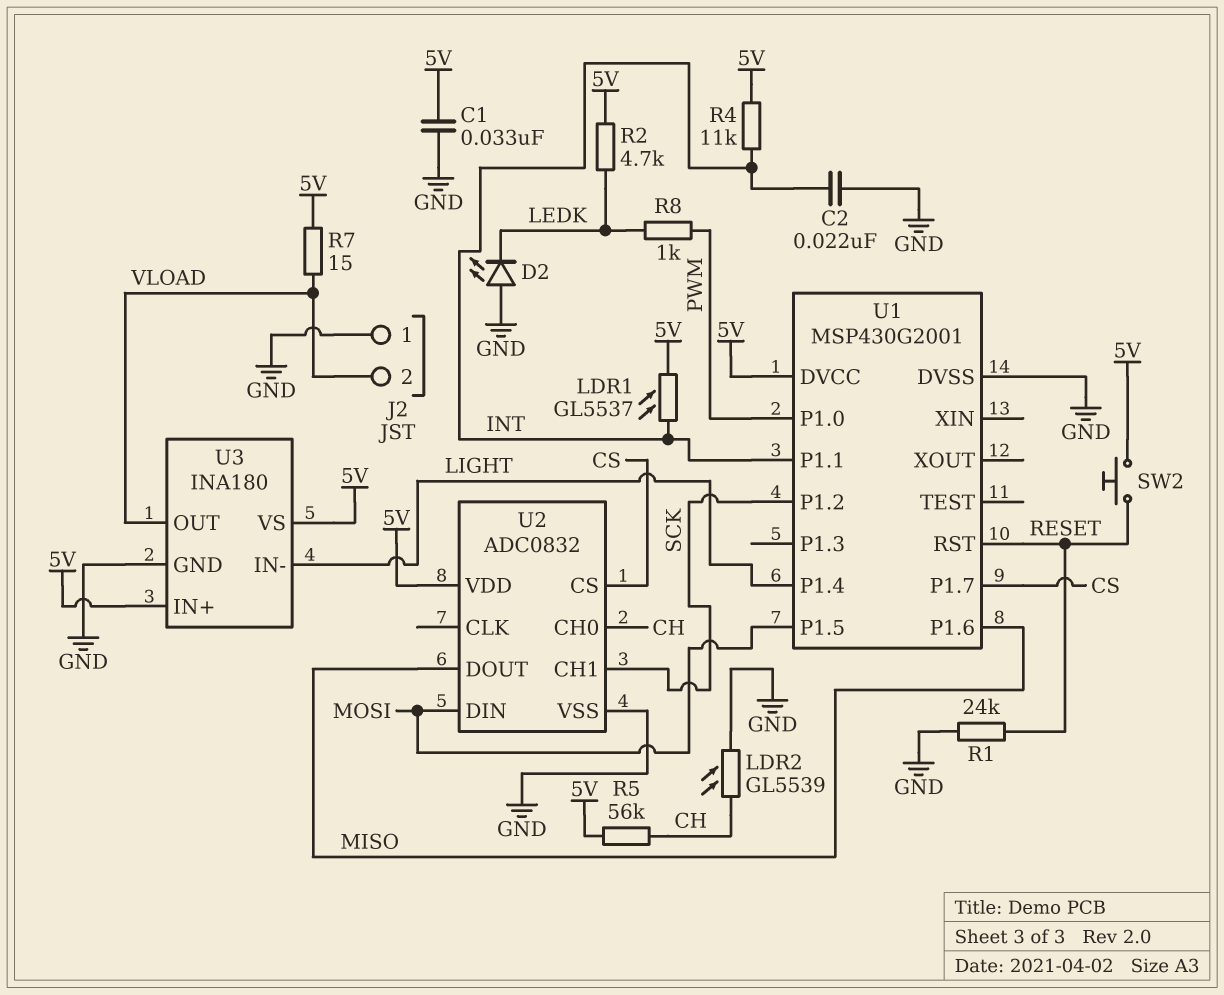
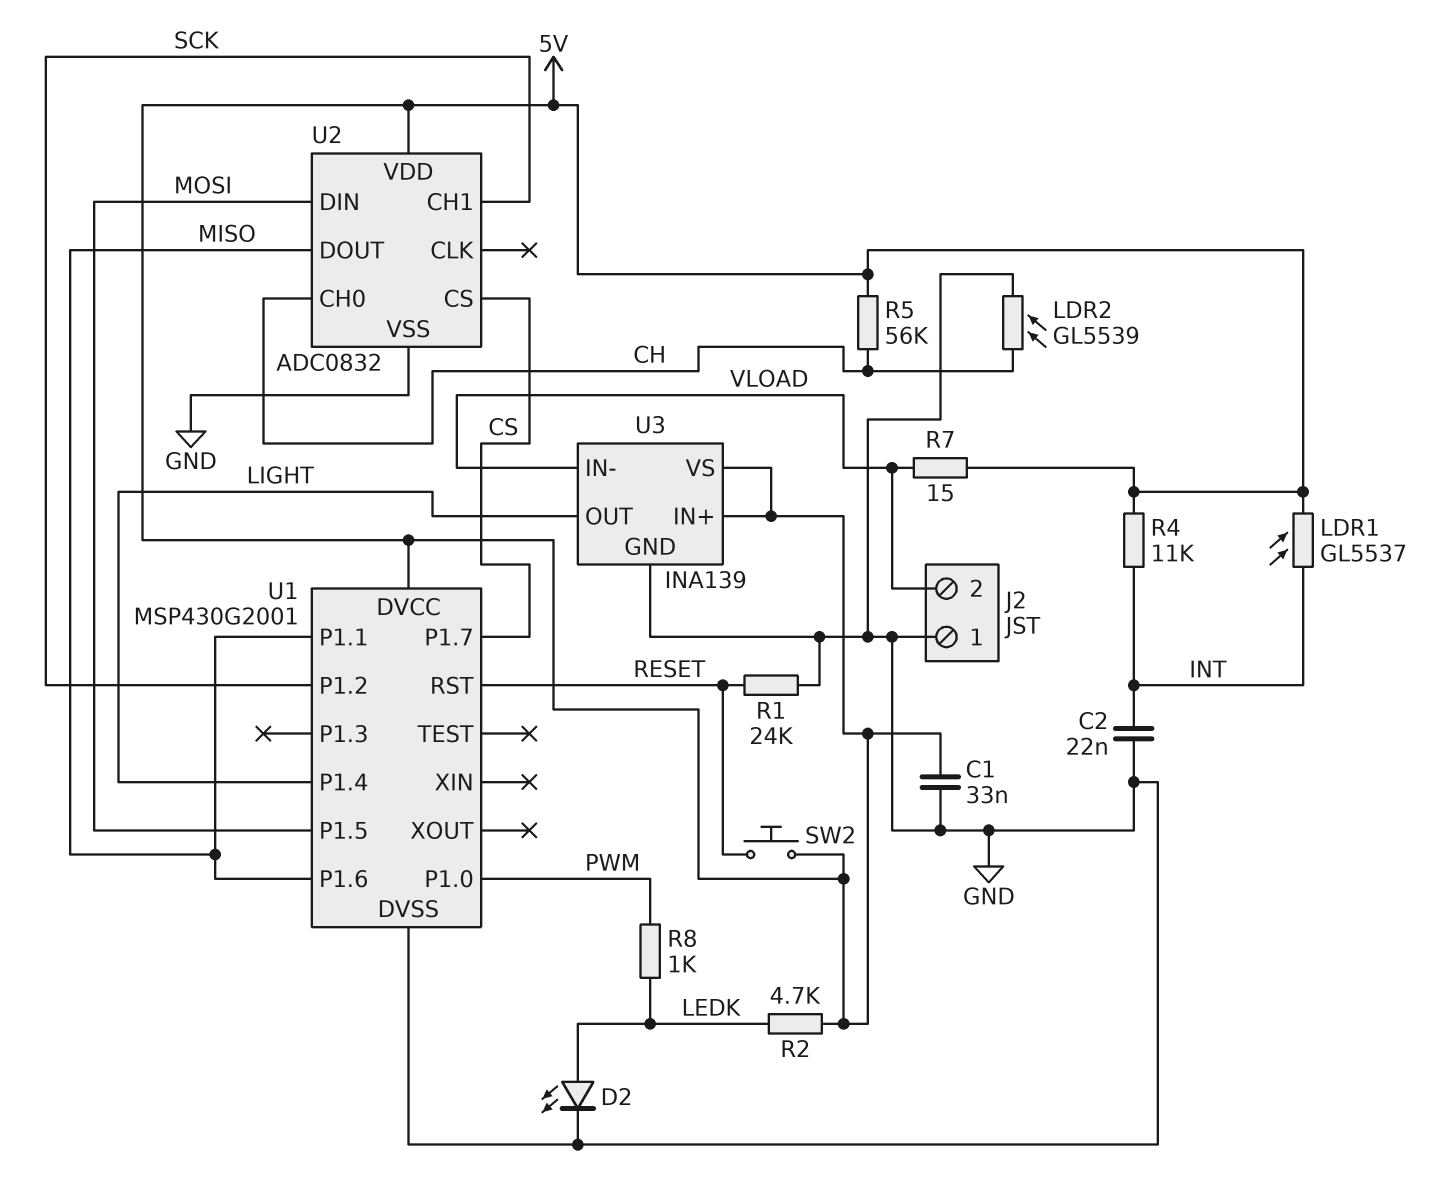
D2: LED (A GND, K LEDK) -> LED (A LEDK, K GND)
U1 pin P1.1: INT -> MISO
U3: INA180 -> INA139
U3 pin IN-: LIGHT -> VLOAD
U3 pin OUT: VLOAD -> LIGHT

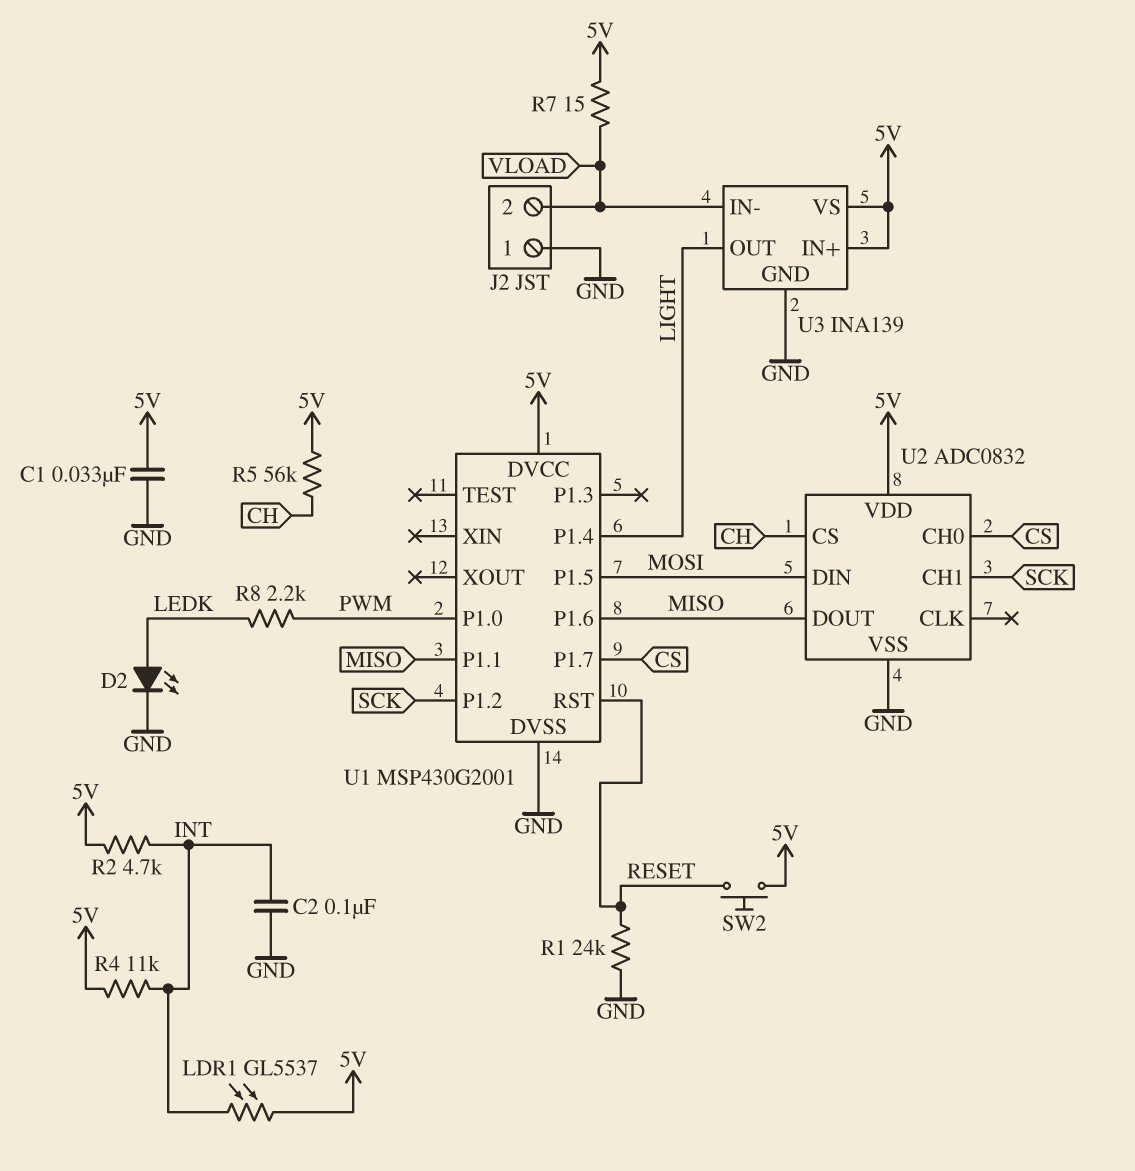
C2: 22nF (GND, INT) -> 100nF (GND, INT)
LDR2: GL5539 (CH, GND) -> none
R2: 4.7k (5V, LEDK) -> 4.7k (5V, INT)
R8: 1k (LEDK, PWM) -> 2.2k (LEDK, PWM)
U2 pin CH0: CH -> CS
U2 pin CS: CS -> CH

